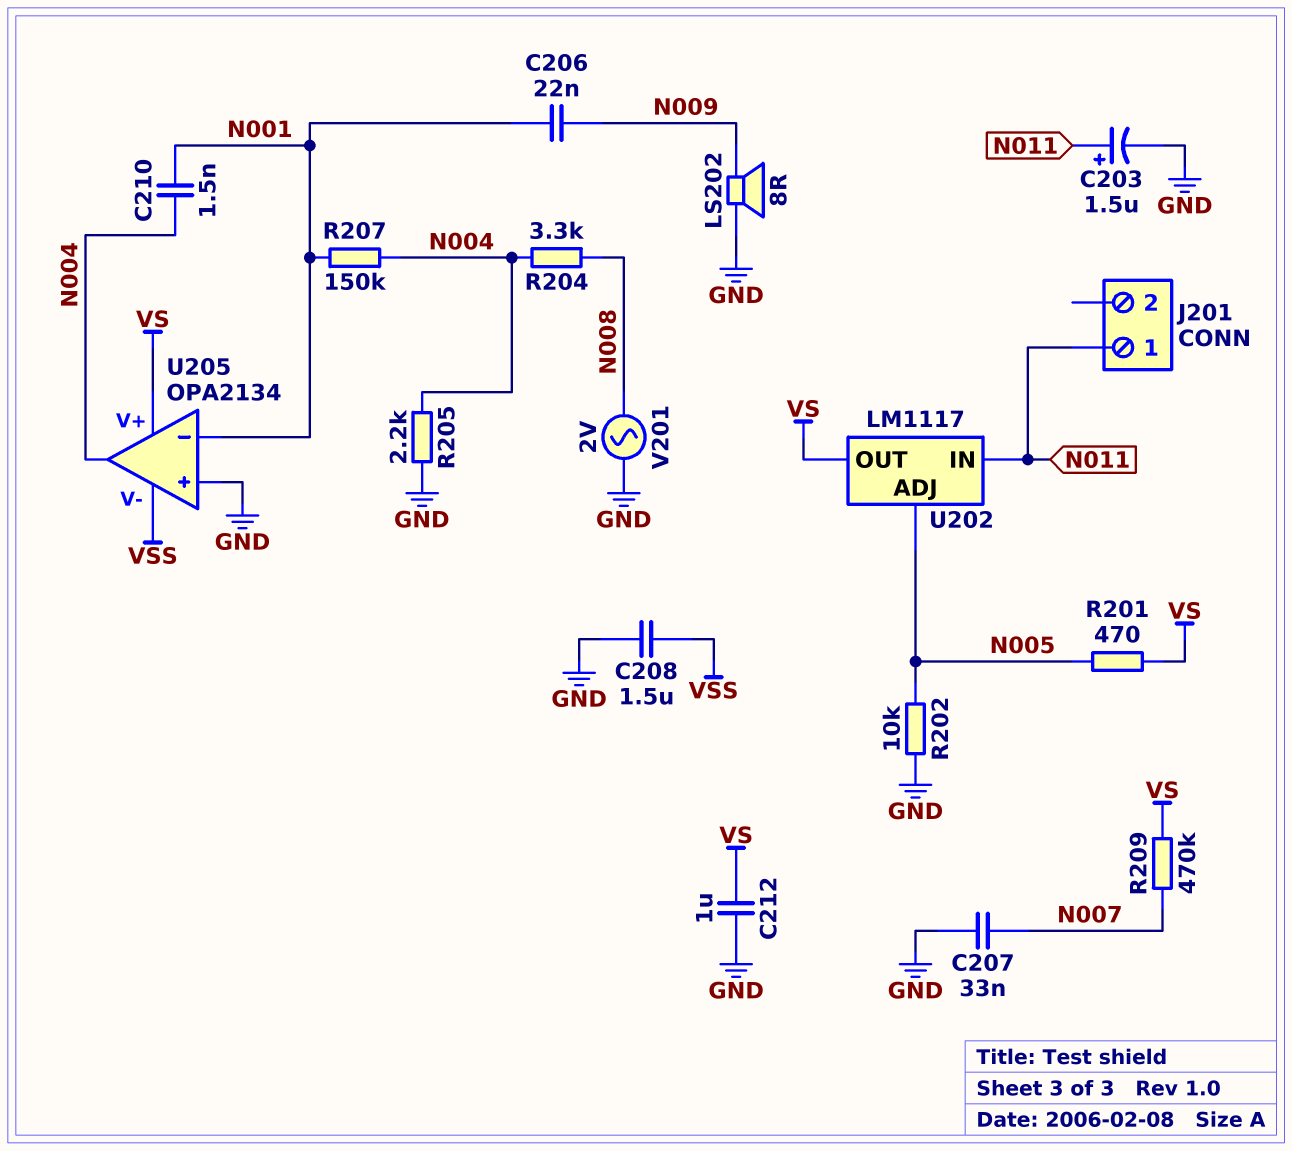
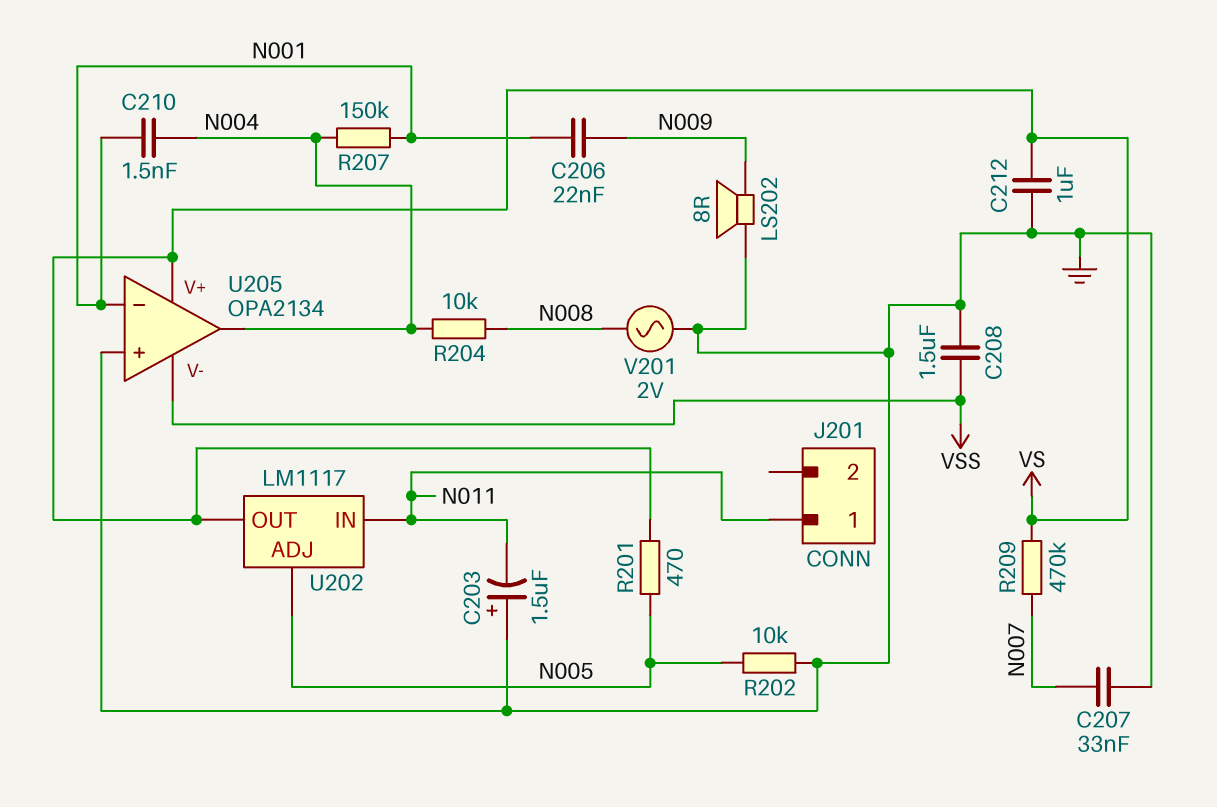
C203: 1.5uF (plus N011, minus GND) -> 1.5uF (plus GND, minus N011)
R204: 3.3k (N004, N008) -> 10k (N004, N008)
R205: 2.2k (GND, N004) -> none

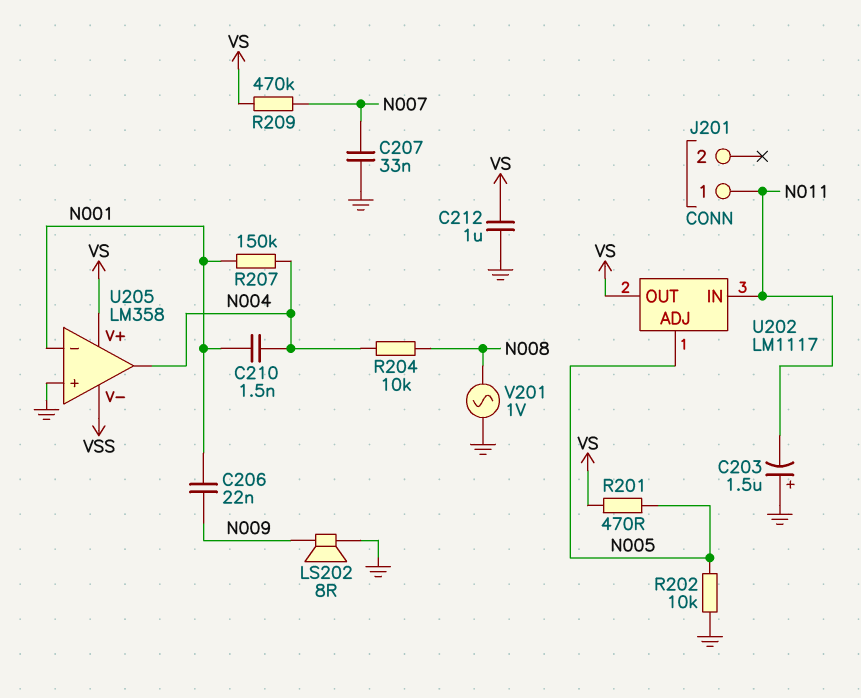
C208: 1.5uF (GND, VSS) -> none
U205: OPA2134 -> LM358
V201: AC 2V (GND, N008) -> AC 1V (GND, N008)

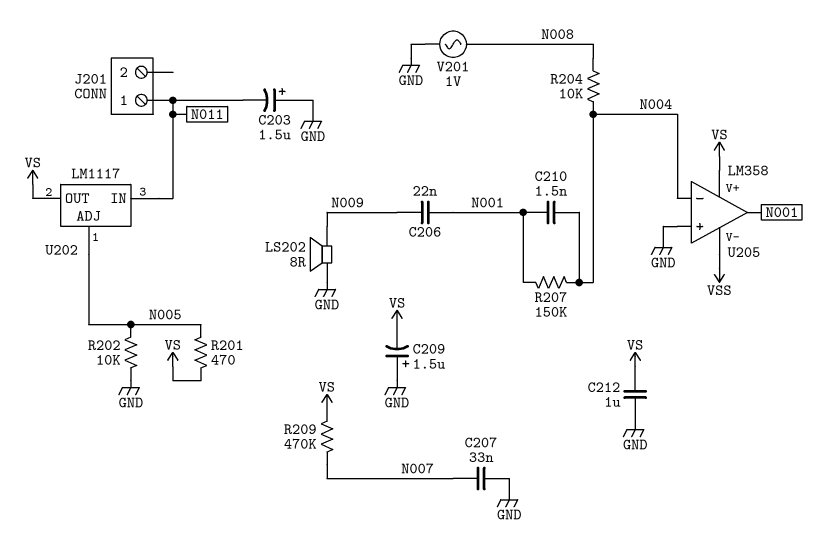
C209: none -> 1.5uF (plus GND, minus VS)
U205 pin in-: N001 -> N004
U205 pin out: N004 -> N001

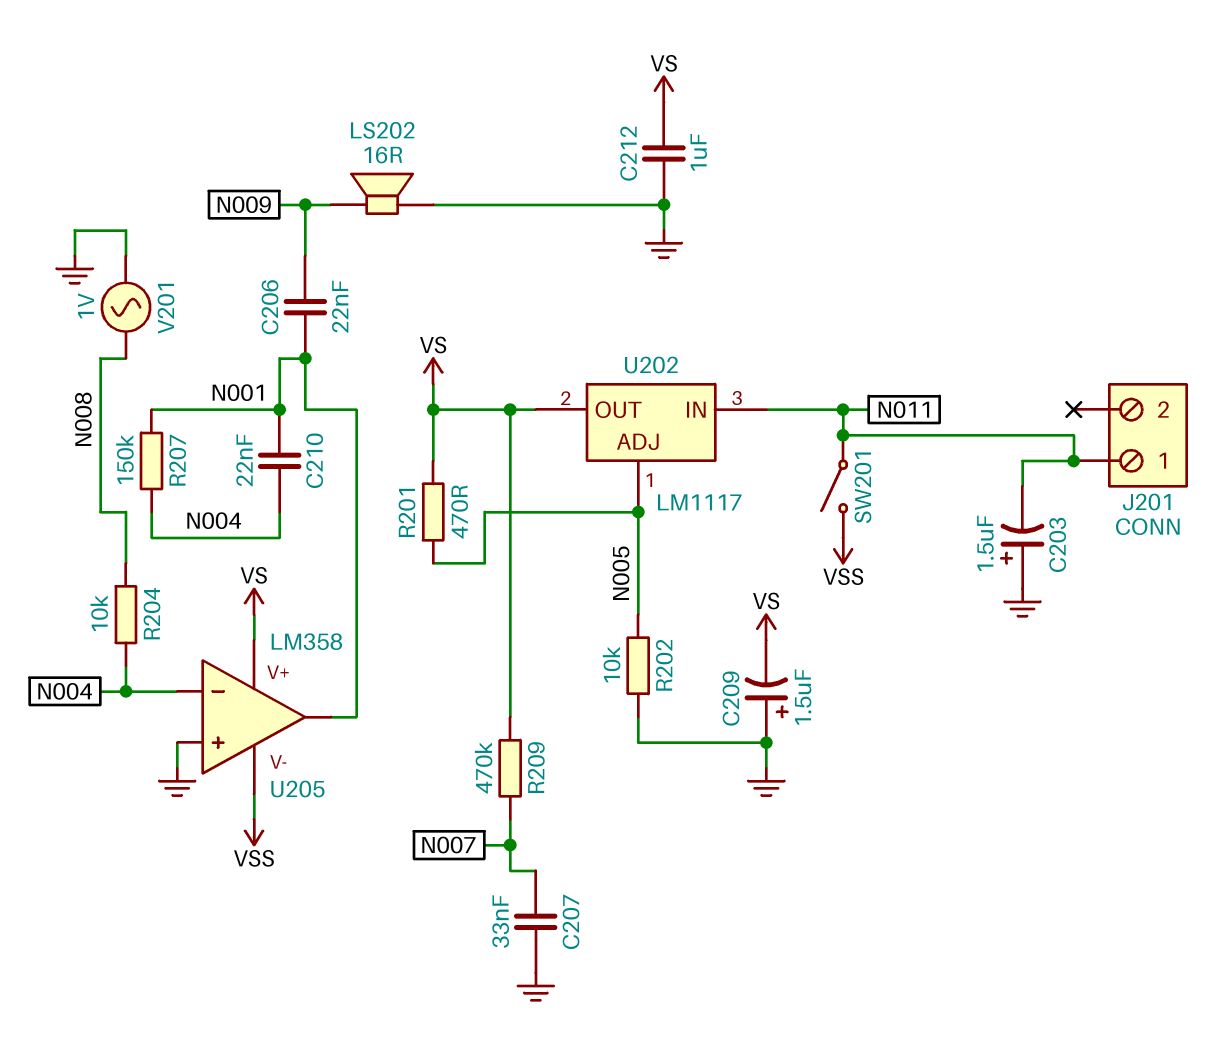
C210: 1.5nF (N001, N004) -> 22nF (N001, N004)
LS202: speaker 8R (GND, N009) -> speaker 16R (GND, N009)
SW201: none -> switch (N011, VSS)

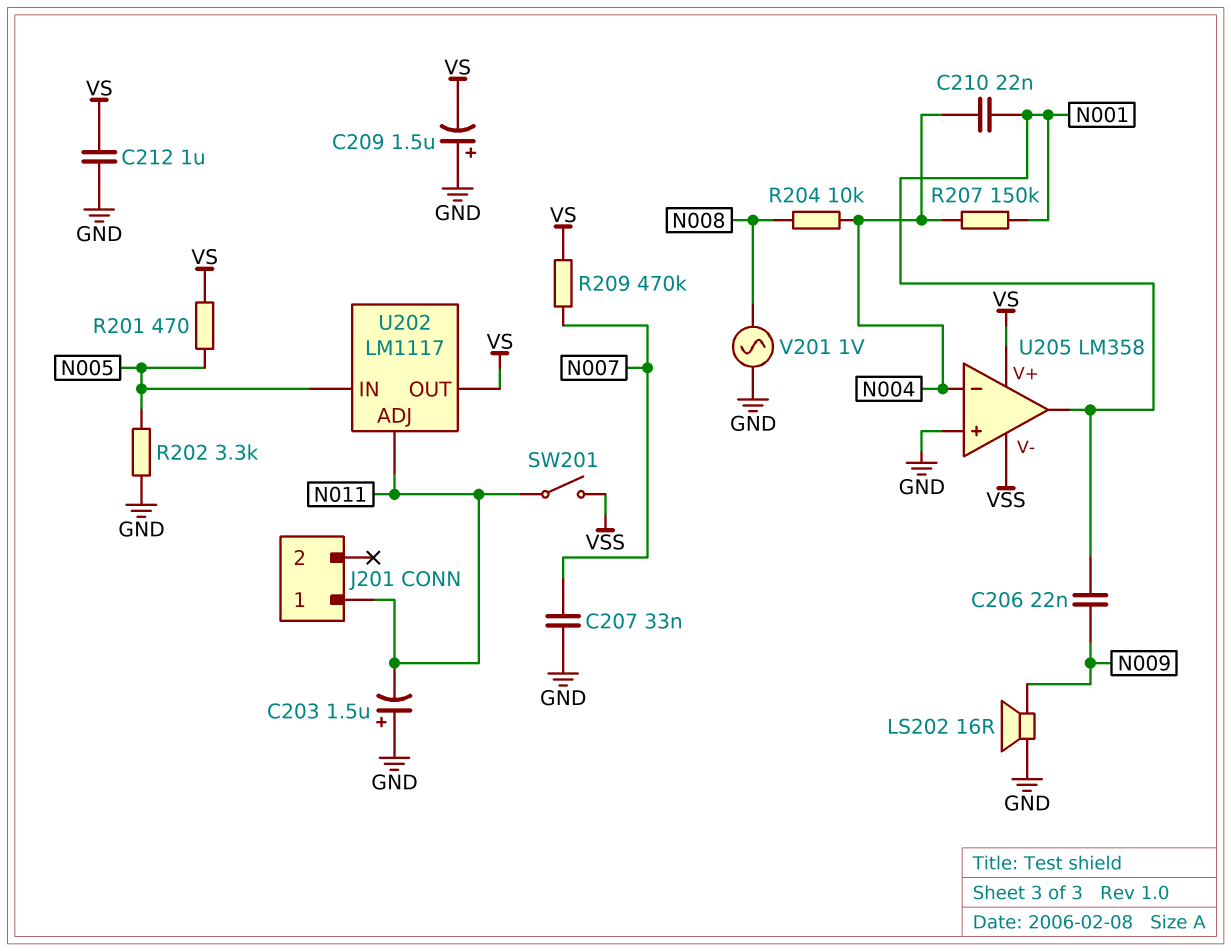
R202: 10k (GND, N005) -> 3.3k (GND, N005)
U202 pin ADJ: N005 -> N011
U202 pin IN: N011 -> N005

